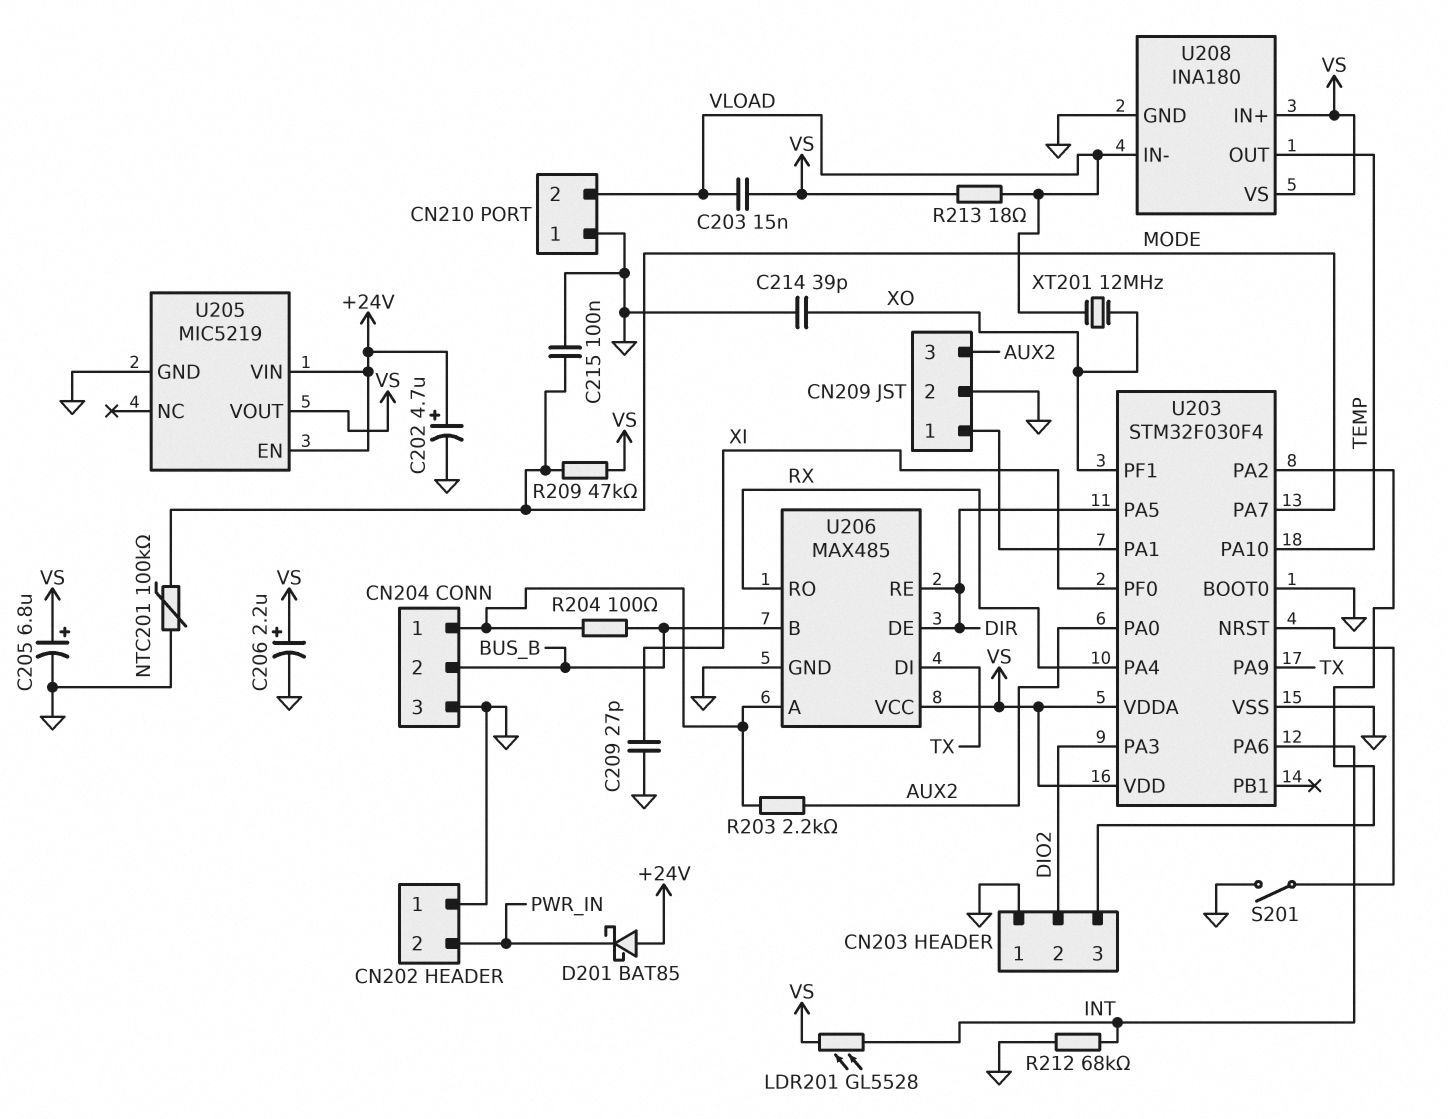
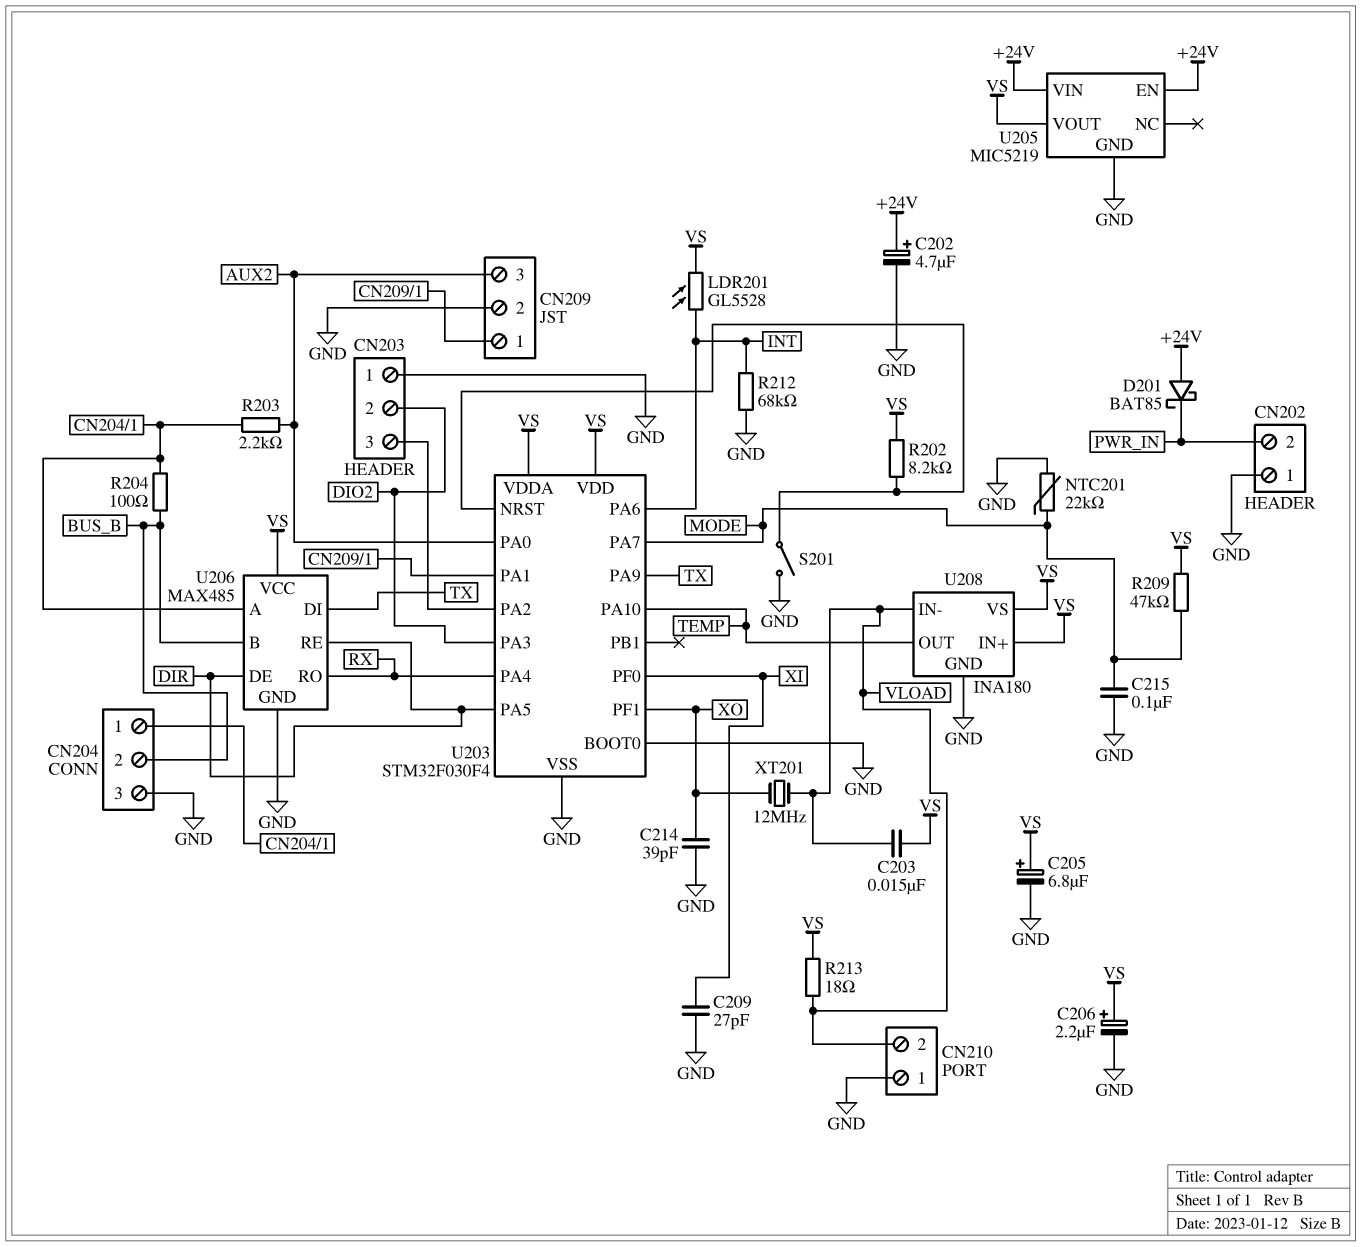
NTC201: 100k (GND, MODE) -> 22k (GND, MODE)
R202: none -> 8.2k (U203/NRST, VS)

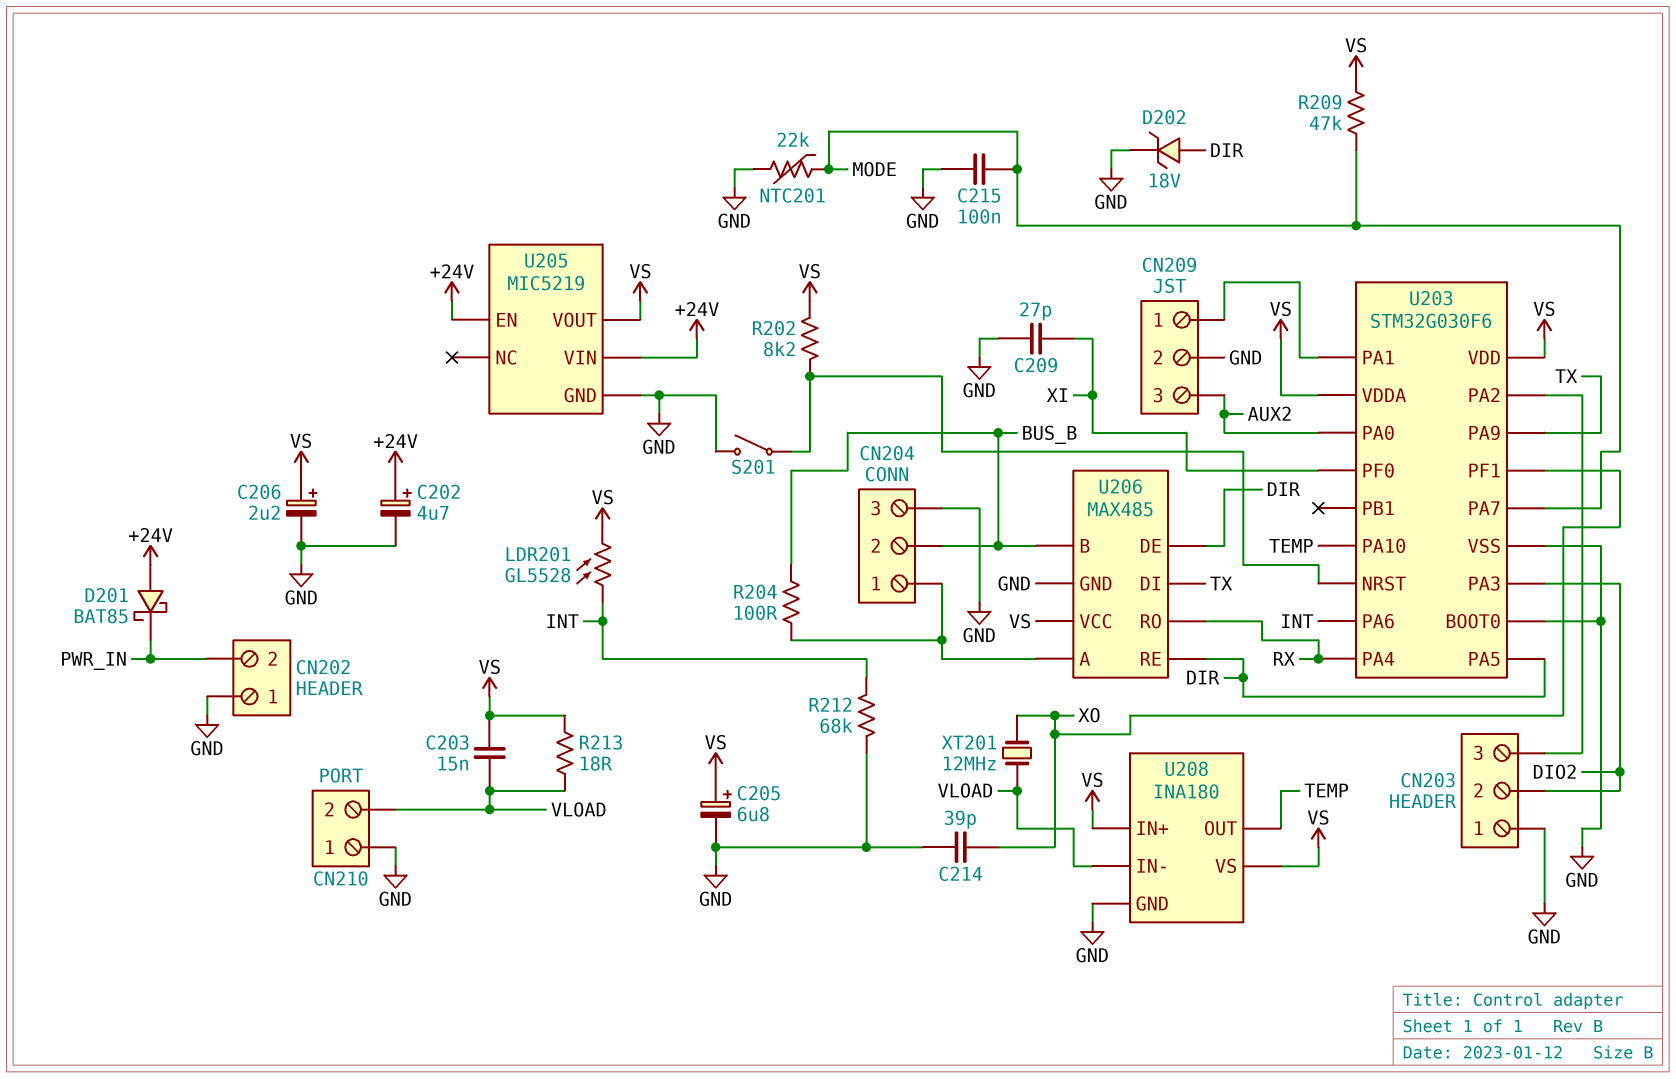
D202: none -> zener 18V (A DIR, K GND)
R203: 2.2k (AUX2, CN204/1) -> none
U203: STM32F030F4 -> STM32G030F6

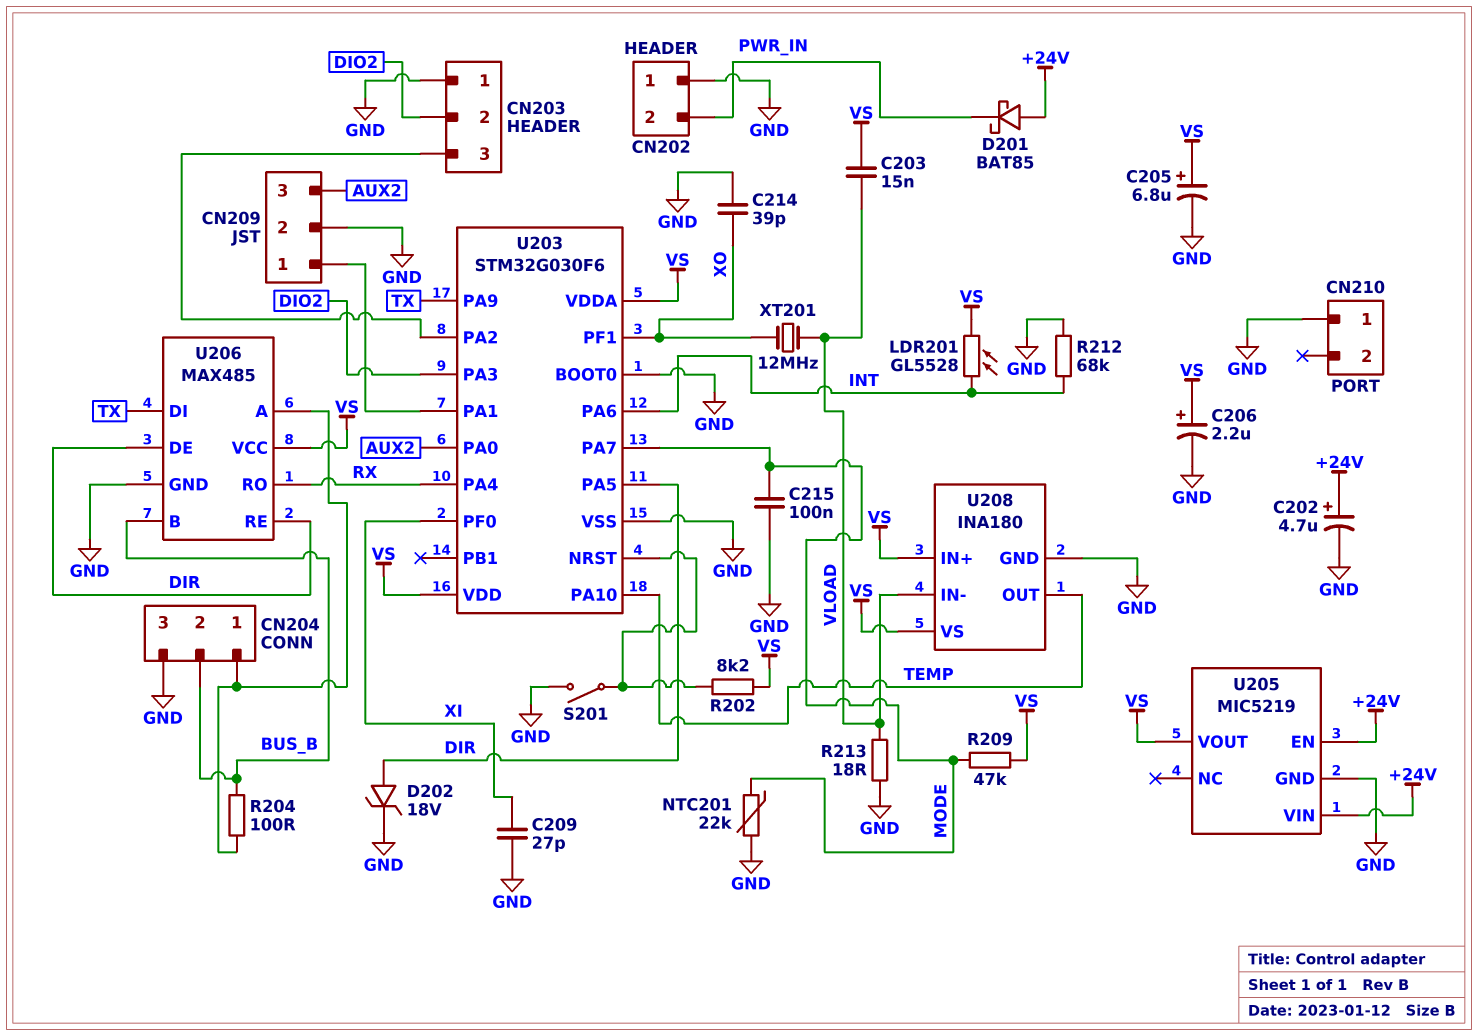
CN210 pin 2: VLOAD -> none
R213: 18 (VLOAD, VS) -> 18 (GND, VLOAD)

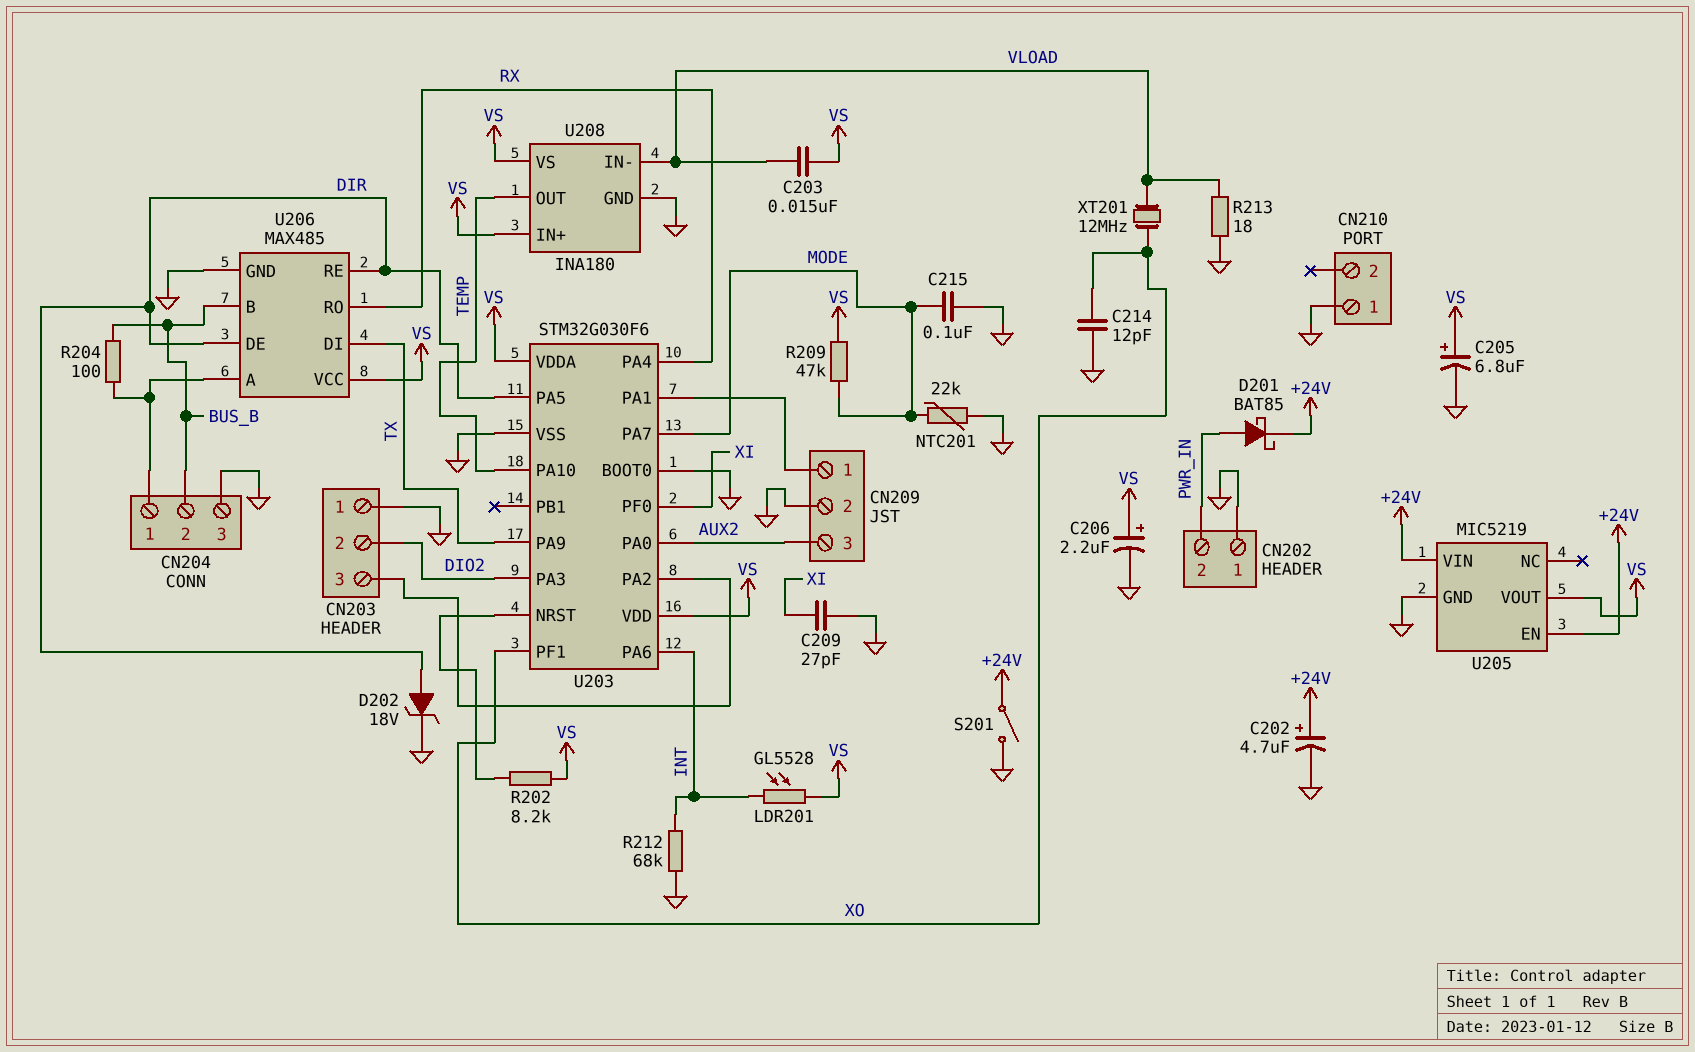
C214: 39pF (GND, XO) -> 12pF (GND, XO)
D201: schottky BAT85 (A +24V, K PWR_IN) -> schottky BAT85 (A PWR_IN, K +24V)
S201: switch (GND, U203/NRST) -> switch (+24V, GND)

